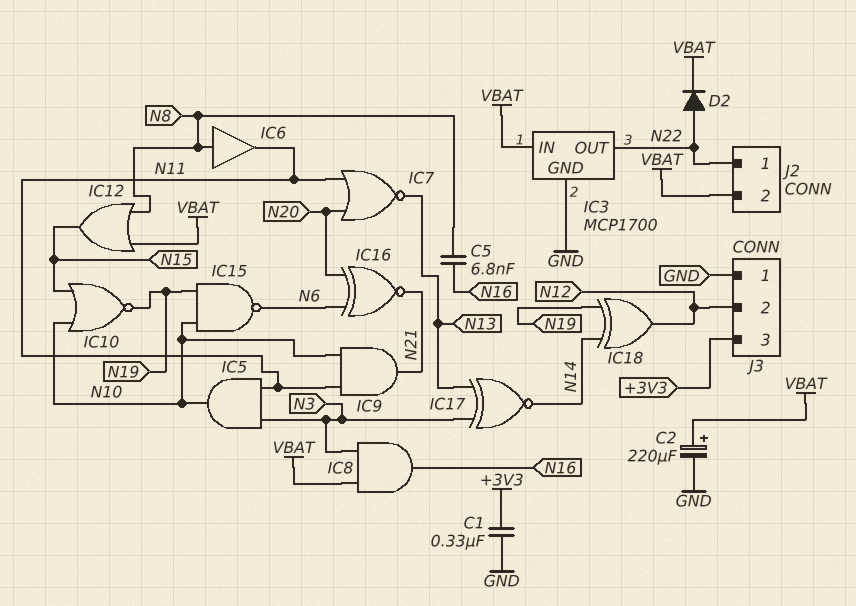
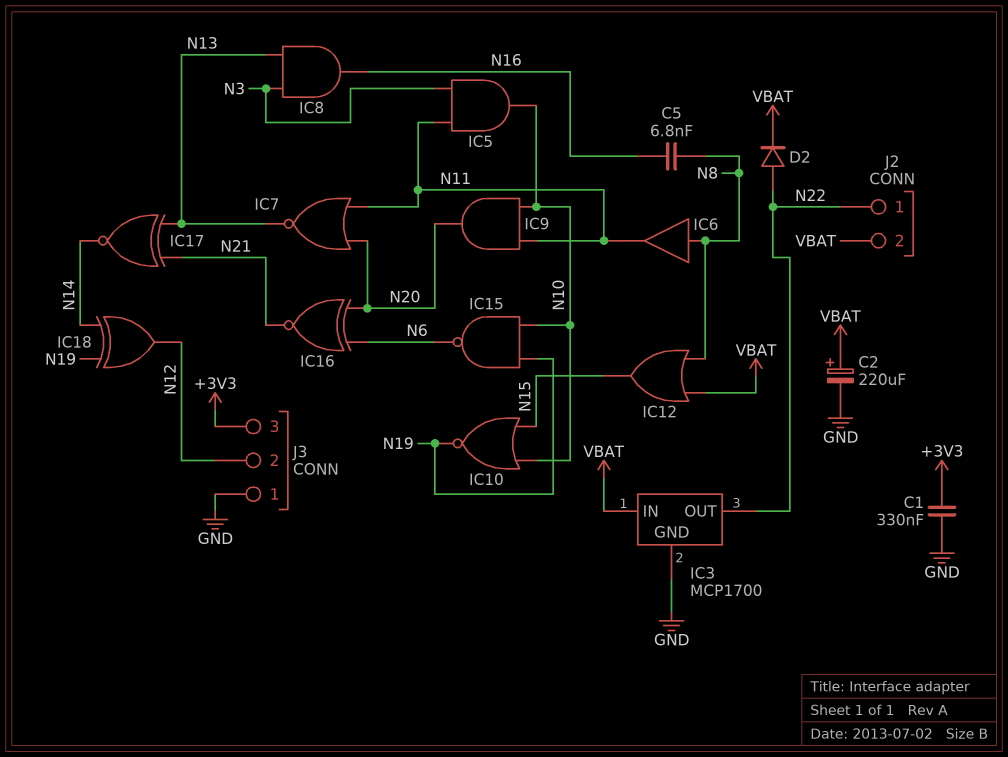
IC8: AND (in N3, in VBAT, out N16) -> AND (in N3, in N13, out N16)
IC9: AND (in N10, in N11, out N21) -> AND (in N10, in N11, out N20)
IC17: XNOR (in N3, in N13, out N14) -> XNOR (in N13, in N21, out N14)

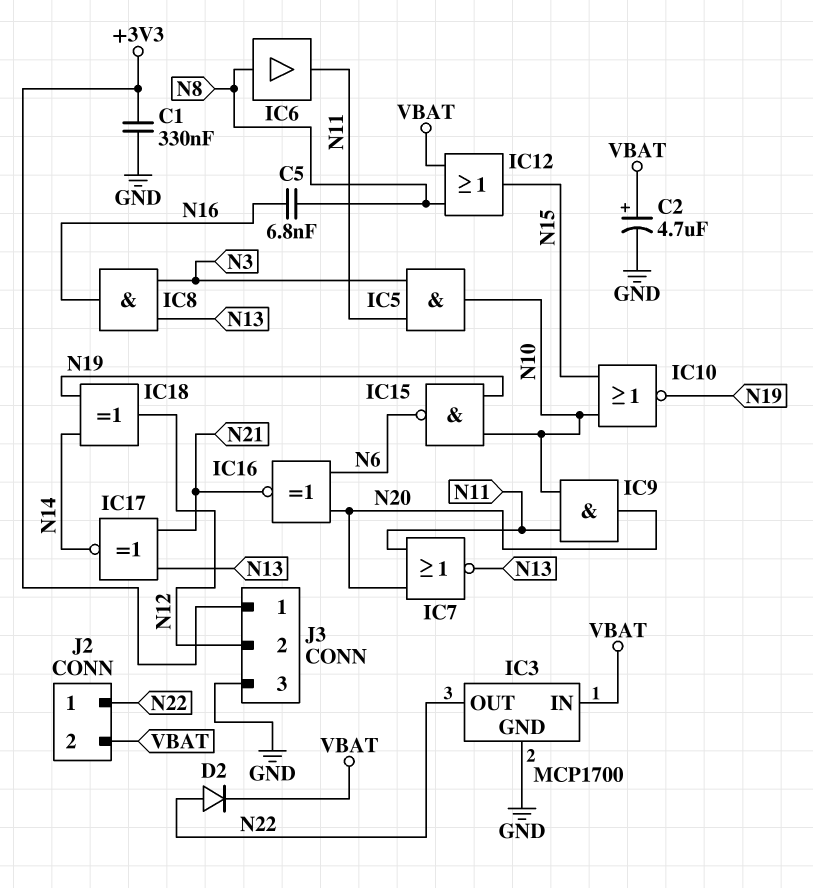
C2: 220uF (plus VBAT, minus GND) -> 4.7uF (plus VBAT, minus GND)
J3 pin 1: GND -> +3V3
J3 pin 3: +3V3 -> GND

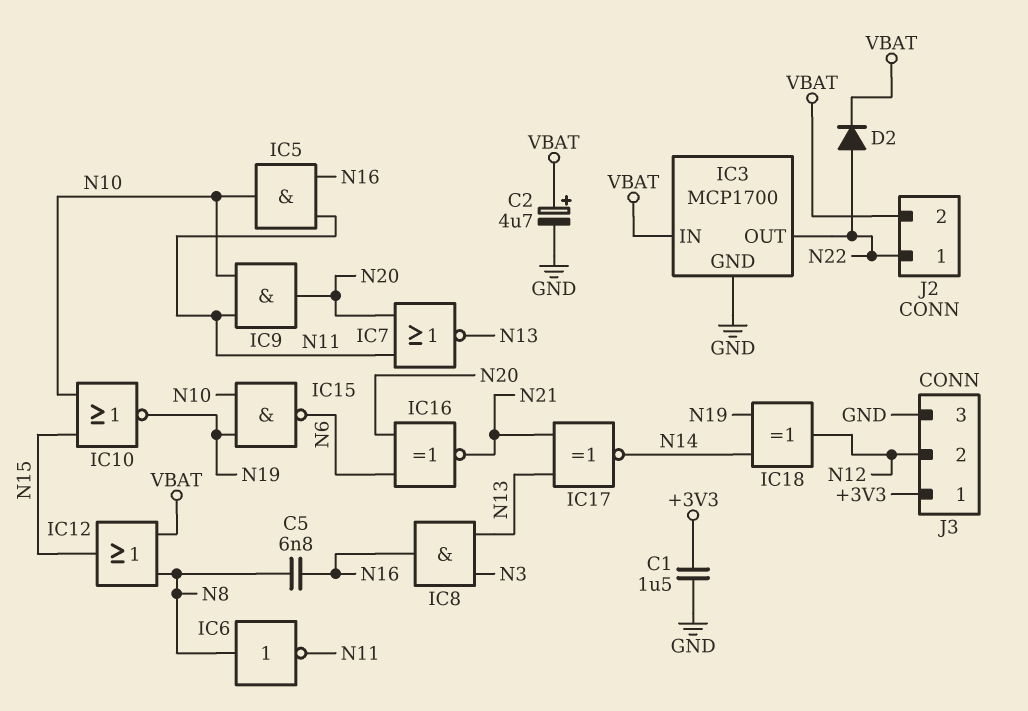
C1: 330nF (+3V3, GND) -> 1.5uF (+3V3, GND)
IC5: AND (in N3, in N11, out N10) -> AND (in N11, in N16, out N10)
IC6: buffer (in N8, out N11) -> NOT (in N8, out N11)

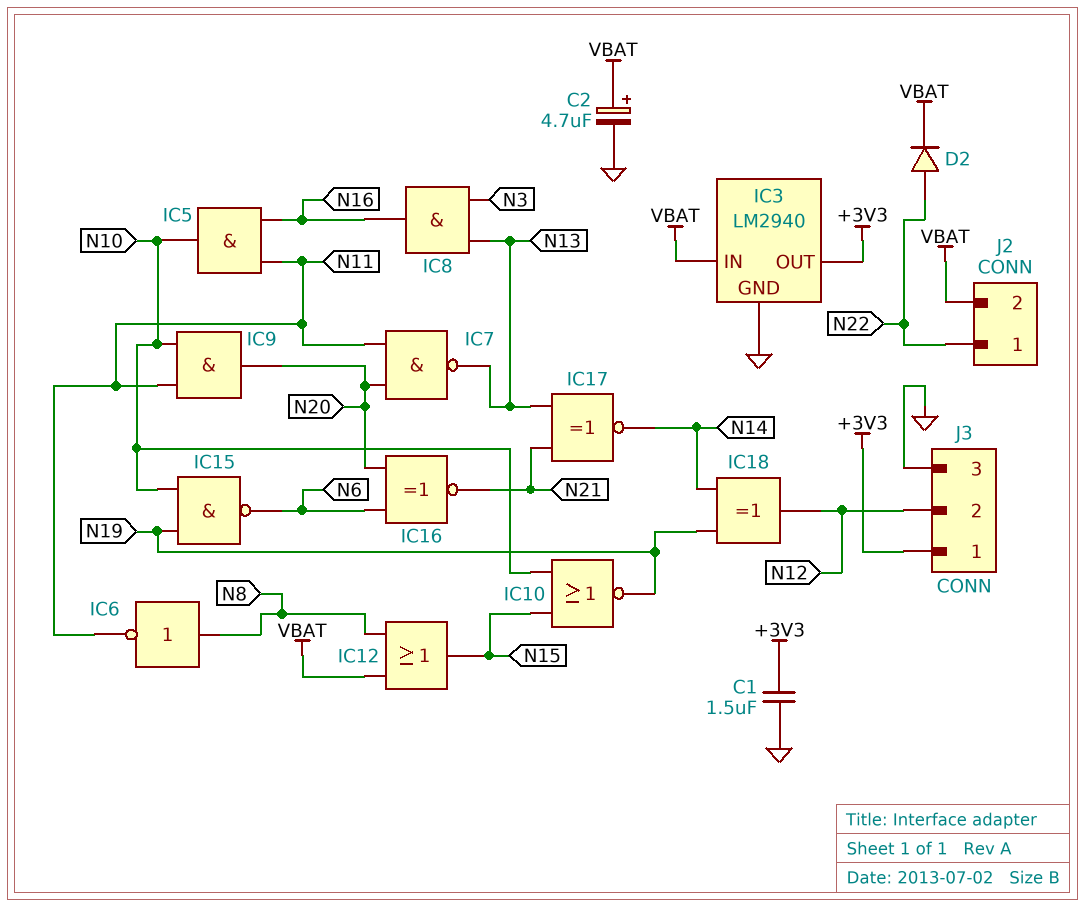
C5: 6.8nF (N8, N16) -> none
IC3: MCP1700 -> LM2940
IC3 pin OUT: N22 -> +3V3
IC7: NOR (in N11, in N20, out N13) -> NAND (in N11, in N20, out N13)

